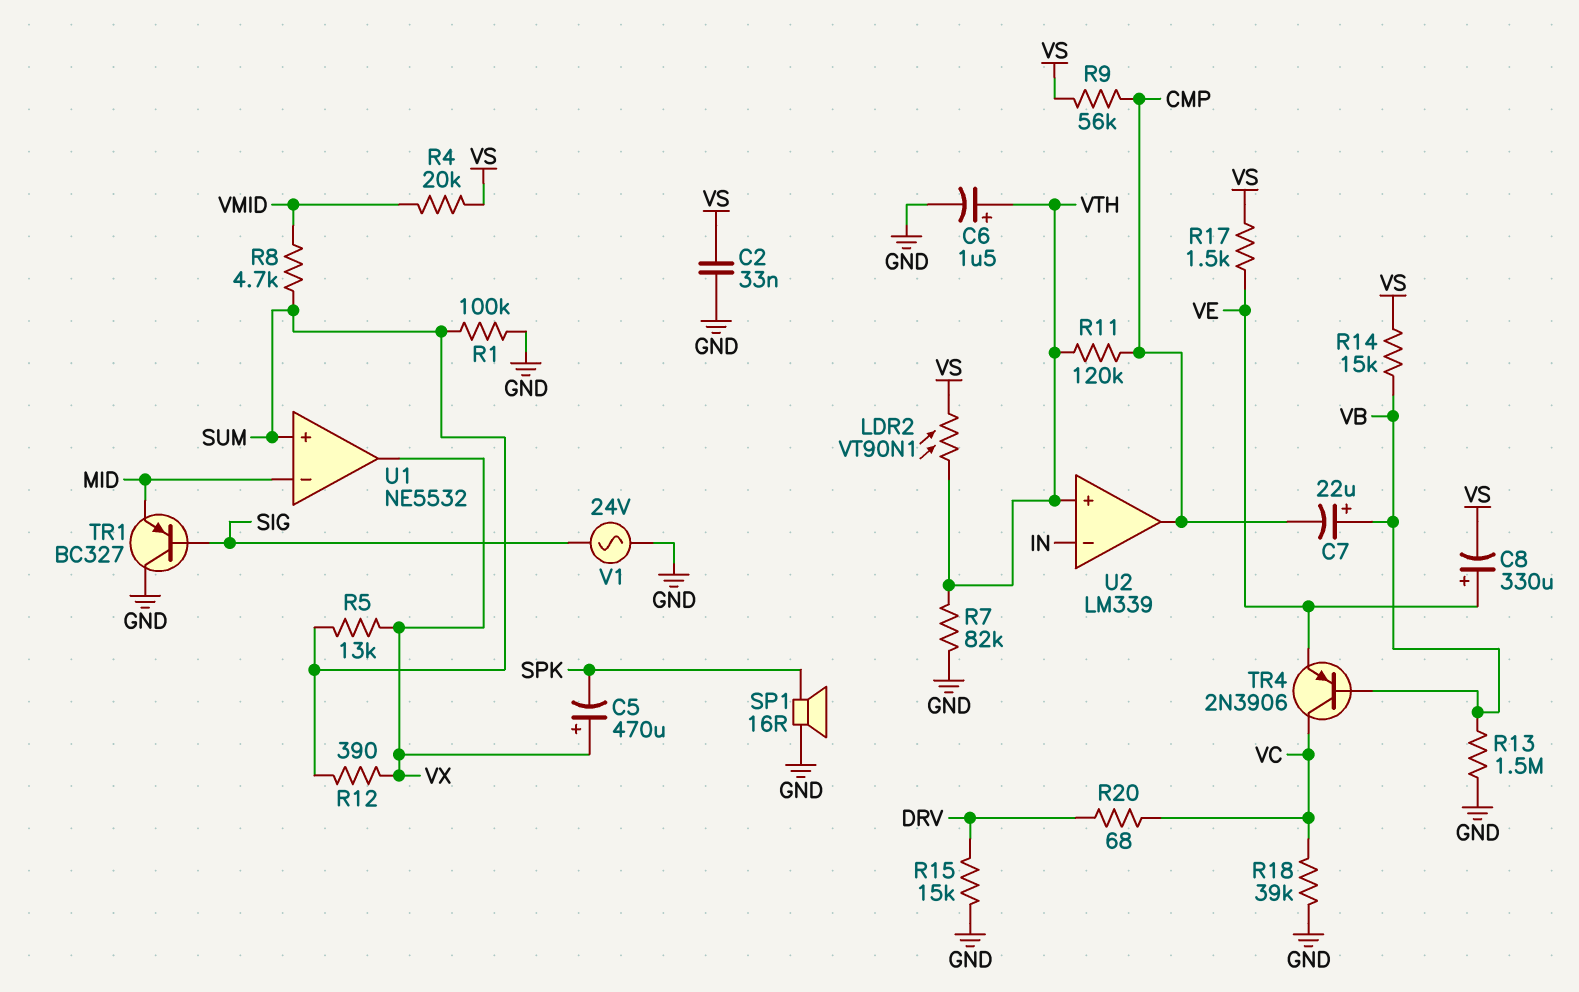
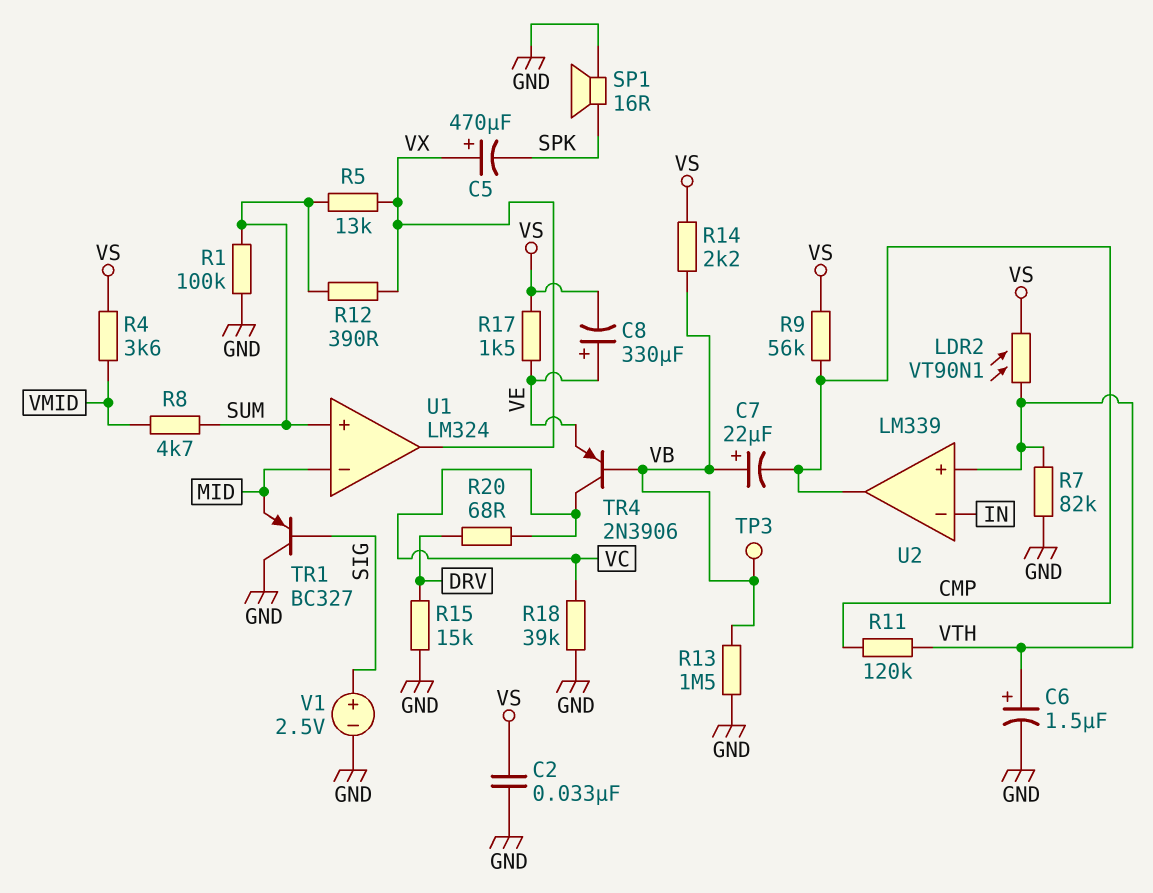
R4: 20k (VMID, VS) -> 3.6k (VMID, VS)
R14: 15k (VB, VS) -> 2.2k (VB, VS)
TP3: none -> test point (VB)
U1: NE5532 -> LM324
V1: AC 24V (GND, SIG) -> 2.5V (plus SIG, minus GND)

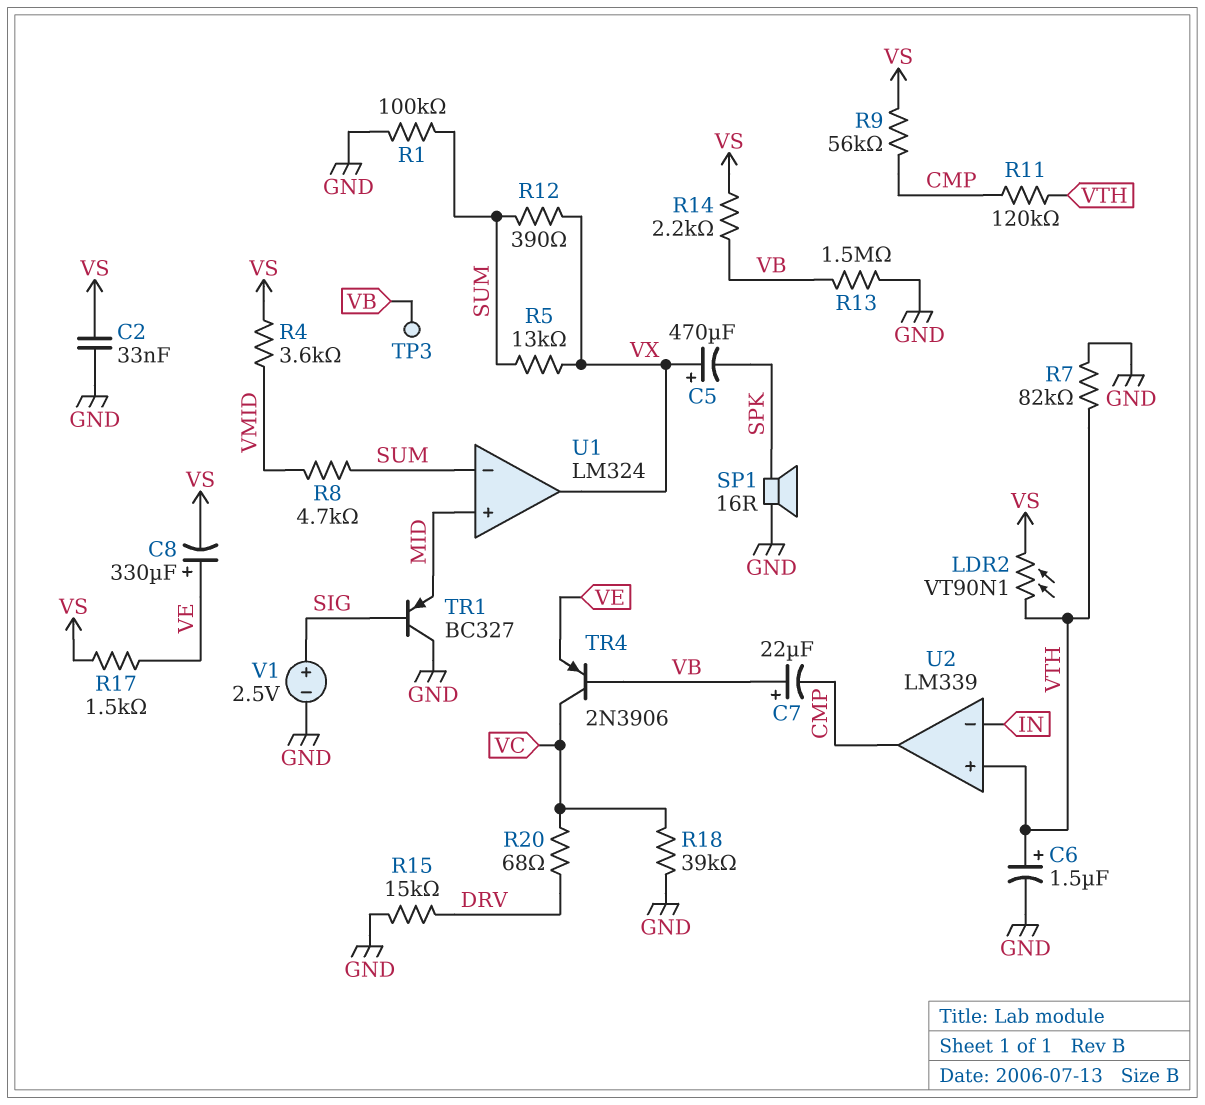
U1 pin in+: SUM -> MID
U1 pin in-: MID -> SUM

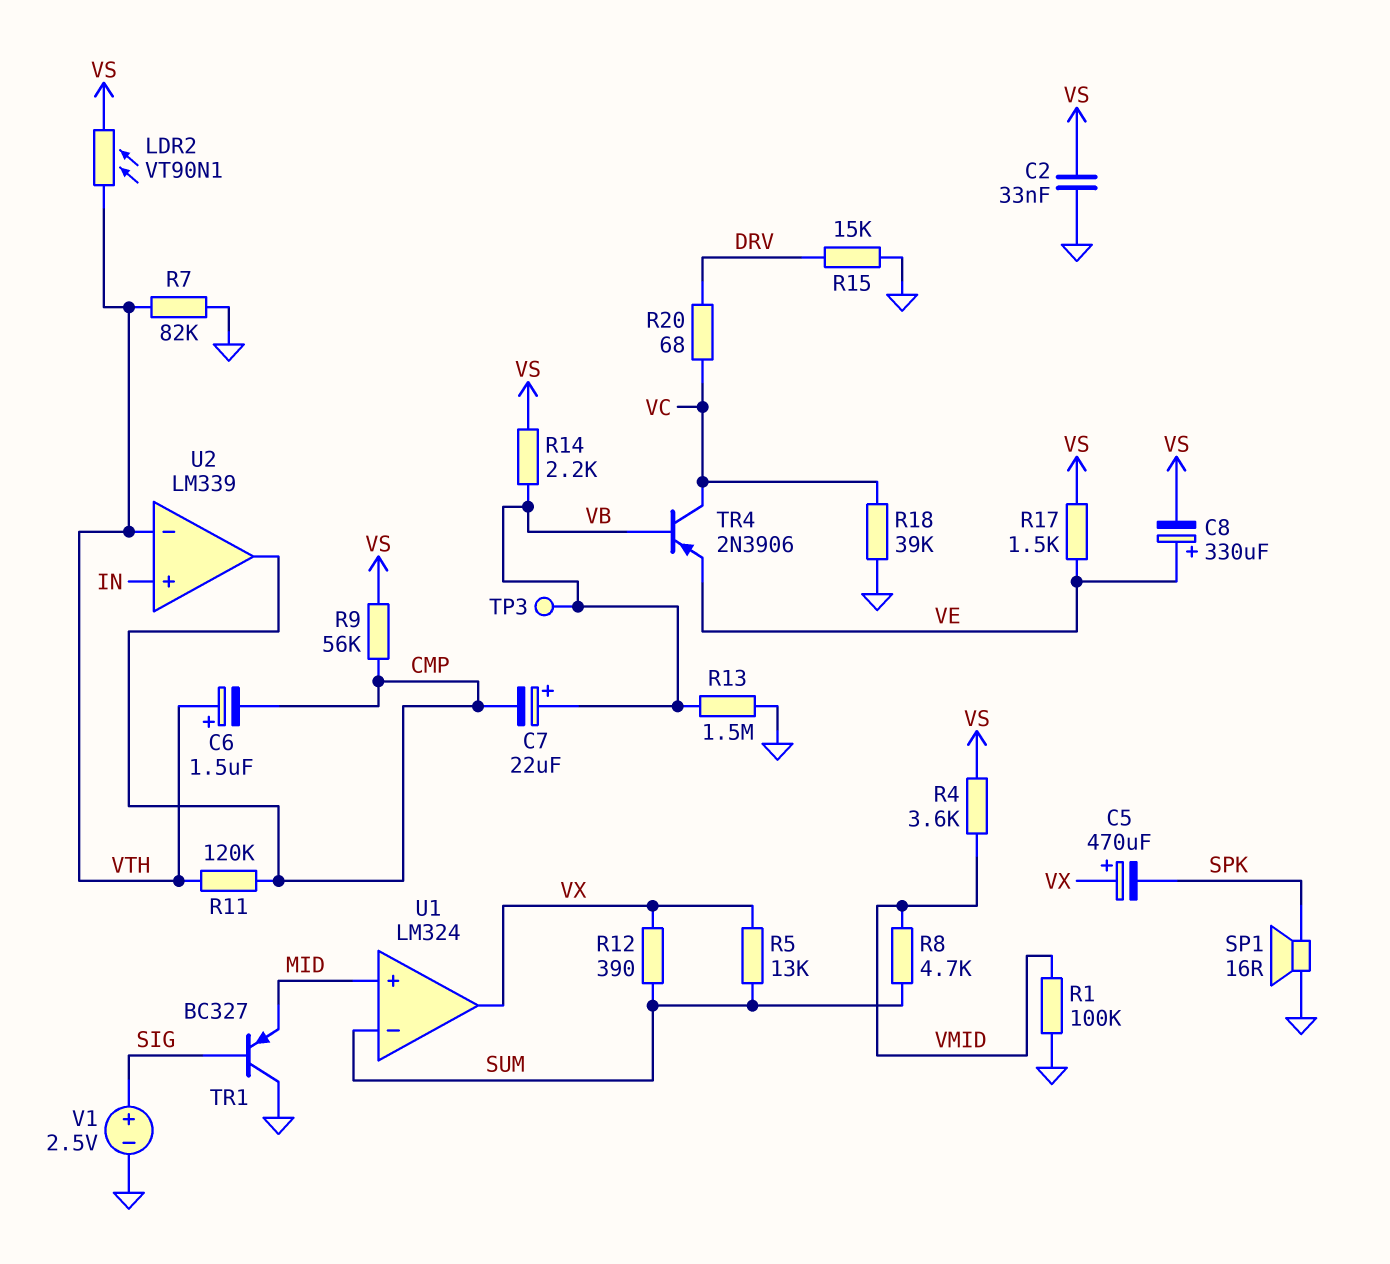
C6: 1.5uF (plus VTH, minus GND) -> 1.5uF (plus VTH, minus CMP)
R1: 100k (GND, SUM) -> 100k (GND, VMID)
U2 pin in+: VTH -> IN
U2 pin in-: IN -> VTH

